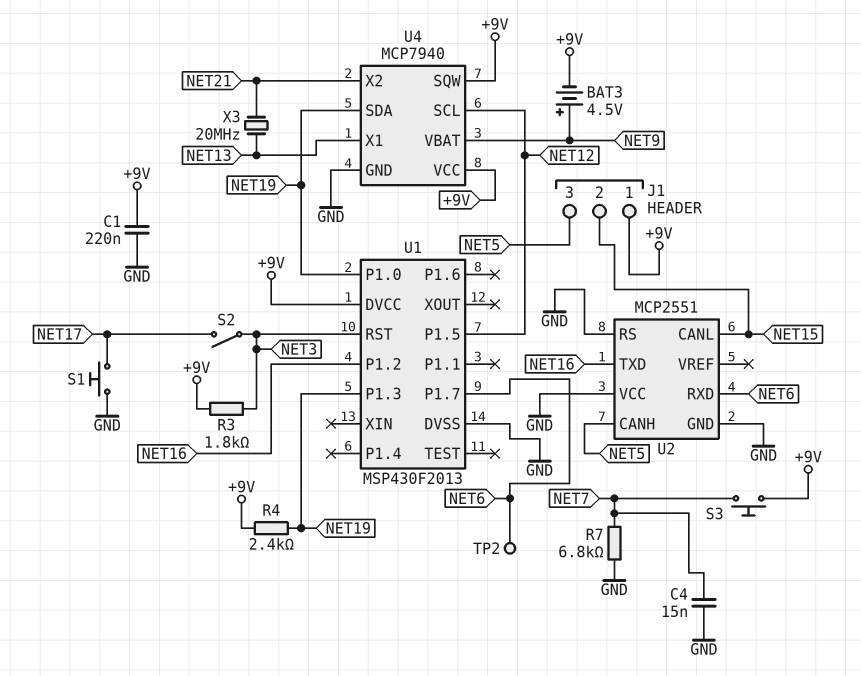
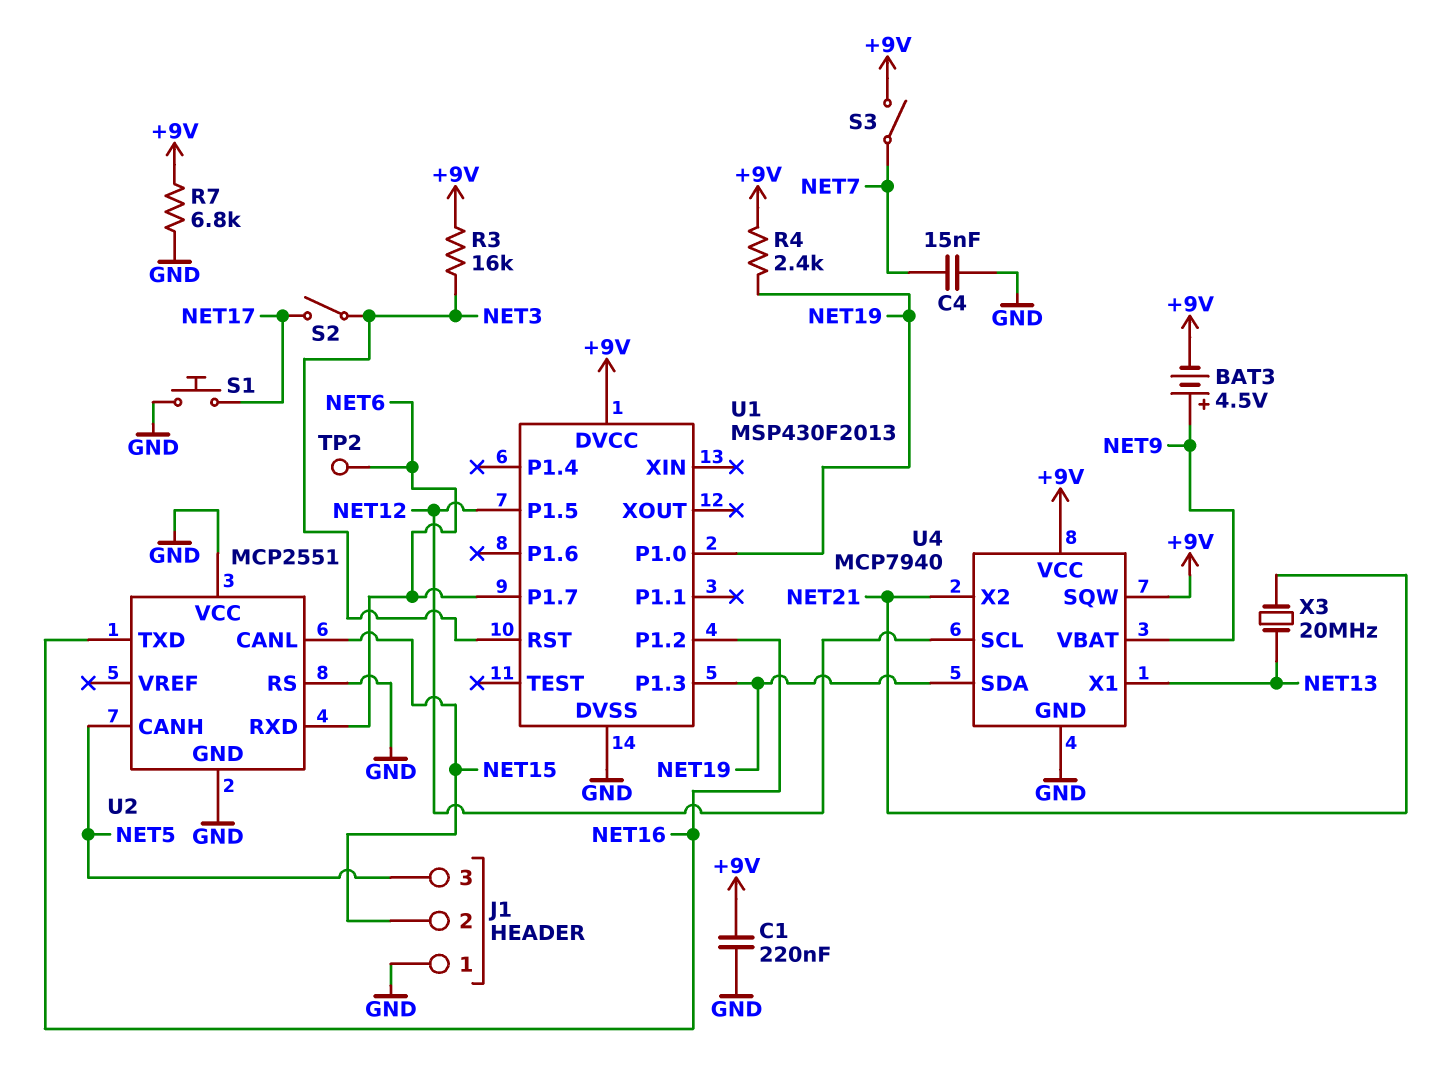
J1 pin 1: +9V -> GND
R3: 1.8k (+9V, NET3) -> 16k (+9V, NET3)
R7: 6.8k (GND, NET7) -> 6.8k (+9V, GND)
S3: button (+9V, NET7) -> switch (+9V, NET7)

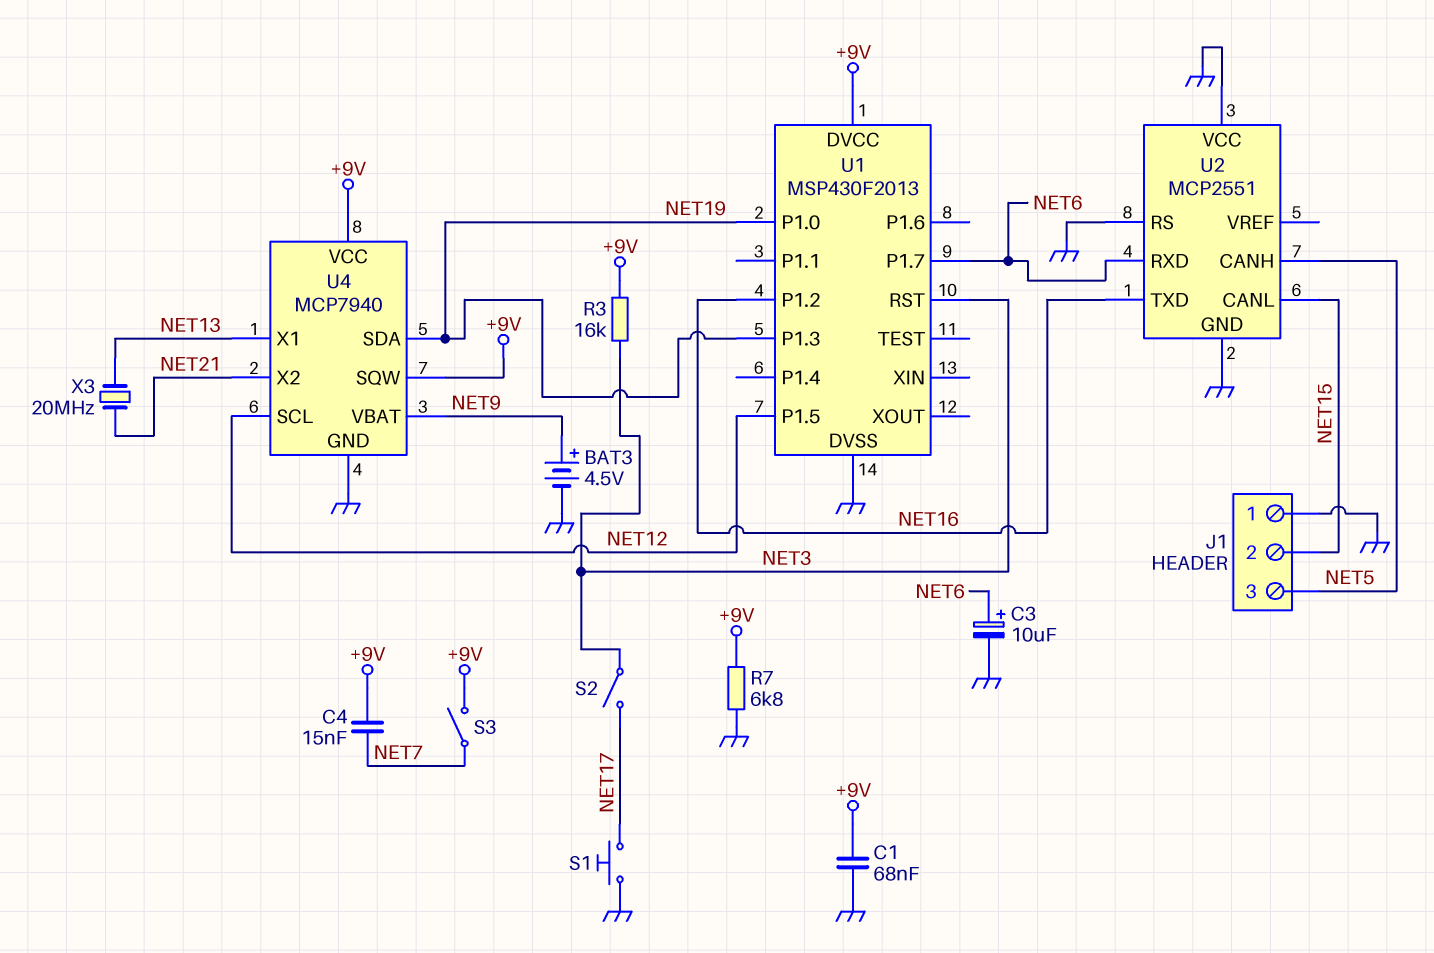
BAT3: 4.5V (plus NET9, minus +9V) -> 4.5V (plus NET9, minus GND)
C1: 220nF (+9V, GND) -> 68nF (+9V, GND)
C3: none -> 10uF (plus NET6, minus GND)
C4: 15nF (GND, NET7) -> 15nF (+9V, NET7)
R4: 2.4k (+9V, NET19) -> none
TP2: test point (NET6) -> none

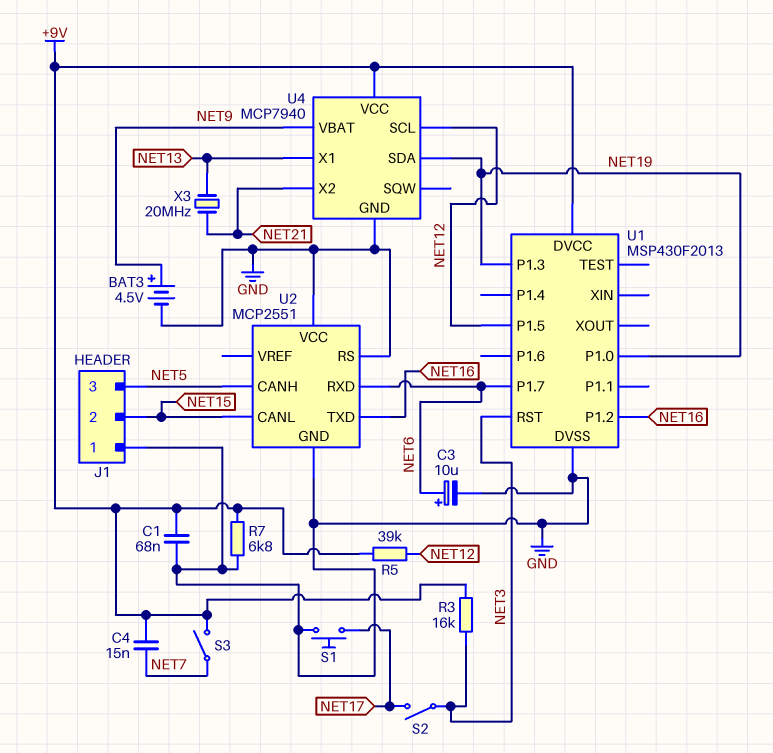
R5: none -> 39k (+9V, NET12)
U4 pin SQW: +9V -> none

